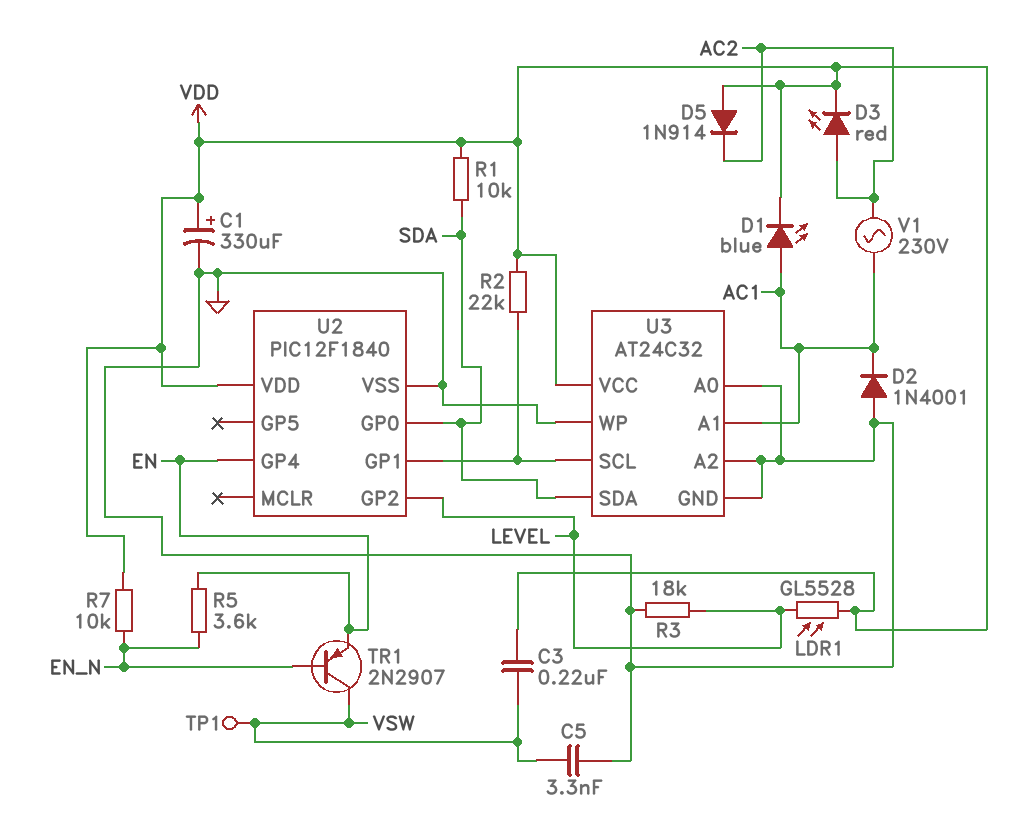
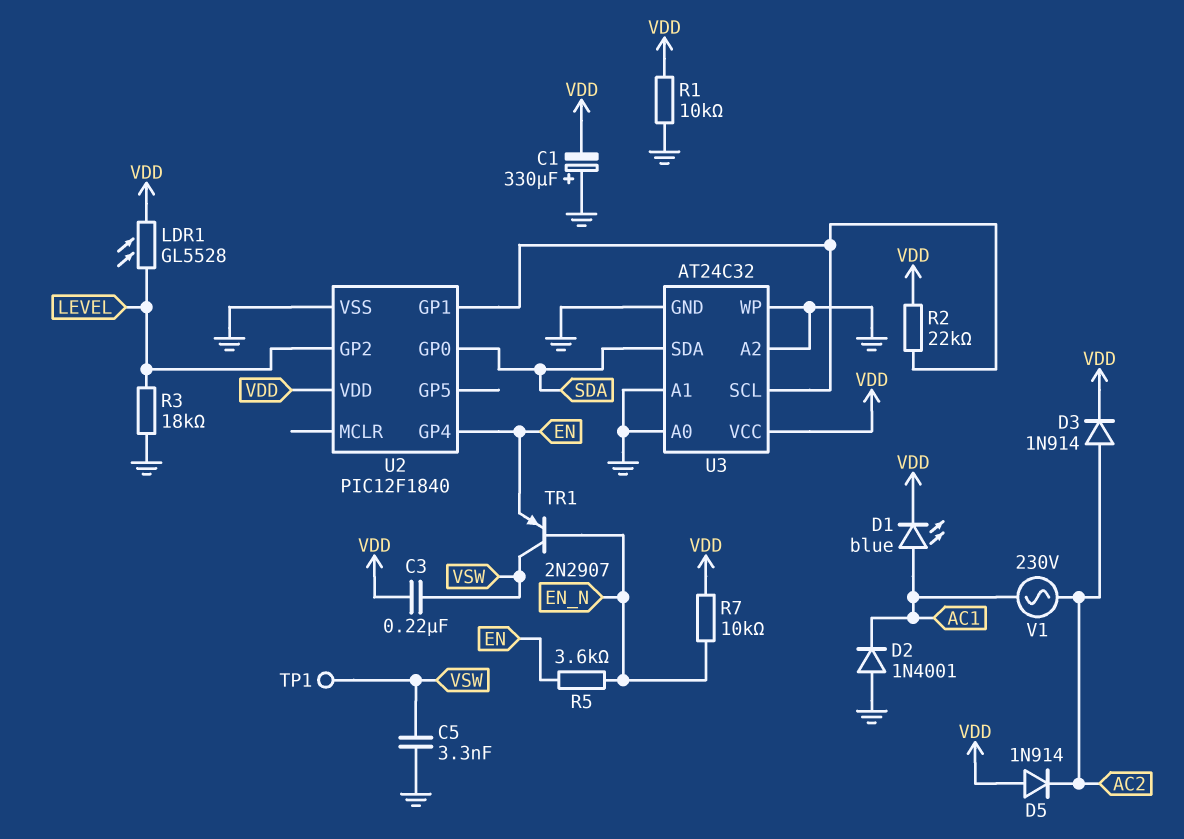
C1: 330uF (plus VDD, minus GND) -> 330uF (plus GND, minus VDD)
D3: LED red (A AC2, K VDD) -> diode 1N914 (A AC2, K VDD)
R1: 10k (SDA, VDD) -> 10k (GND, VDD)
U3 pin A1: AC1 -> GND

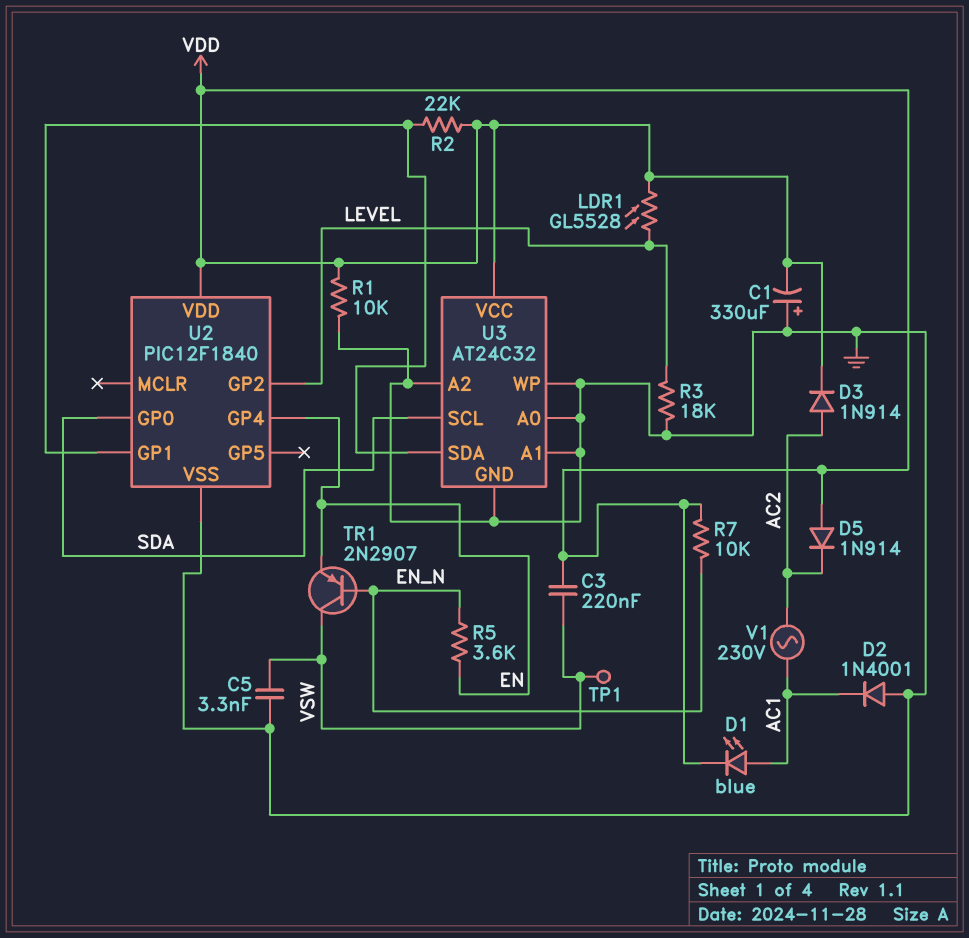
U3 pin SCL: U2/GP1 -> SDA
U3 pin SDA: SDA -> U2/GP1

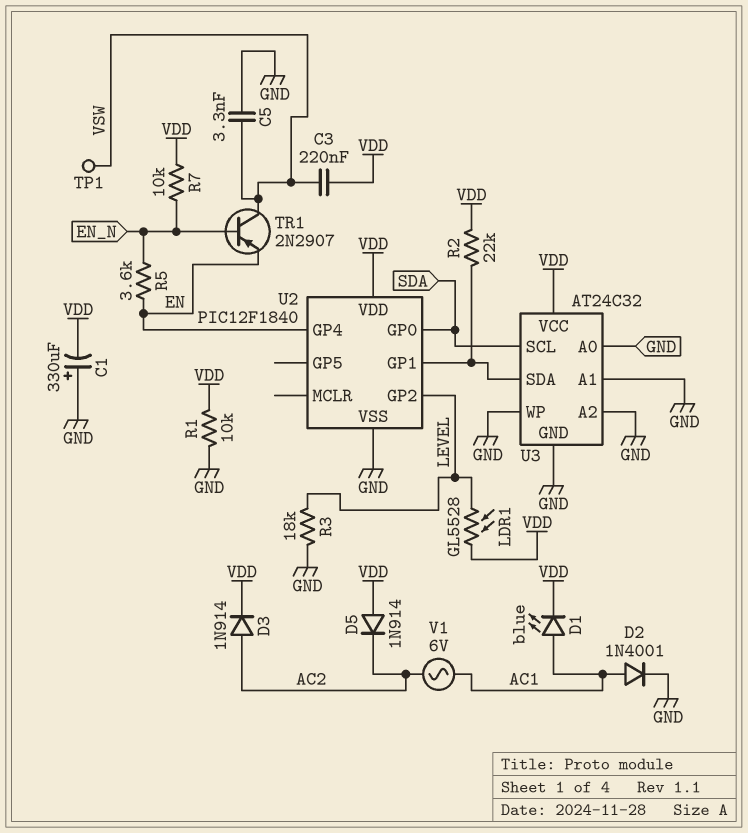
D2: diode 1N4001 (A GND, K AC1) -> diode 1N4001 (A AC1, K GND)
V1: AC 230V (AC1, AC2) -> AC 6V (AC1, AC2)

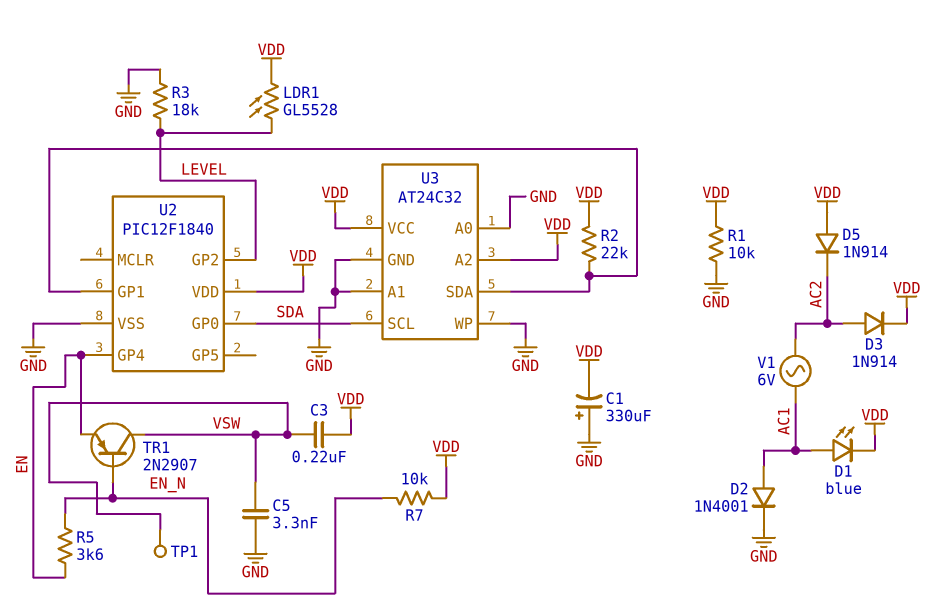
U3 pin A2: GND -> VDD

